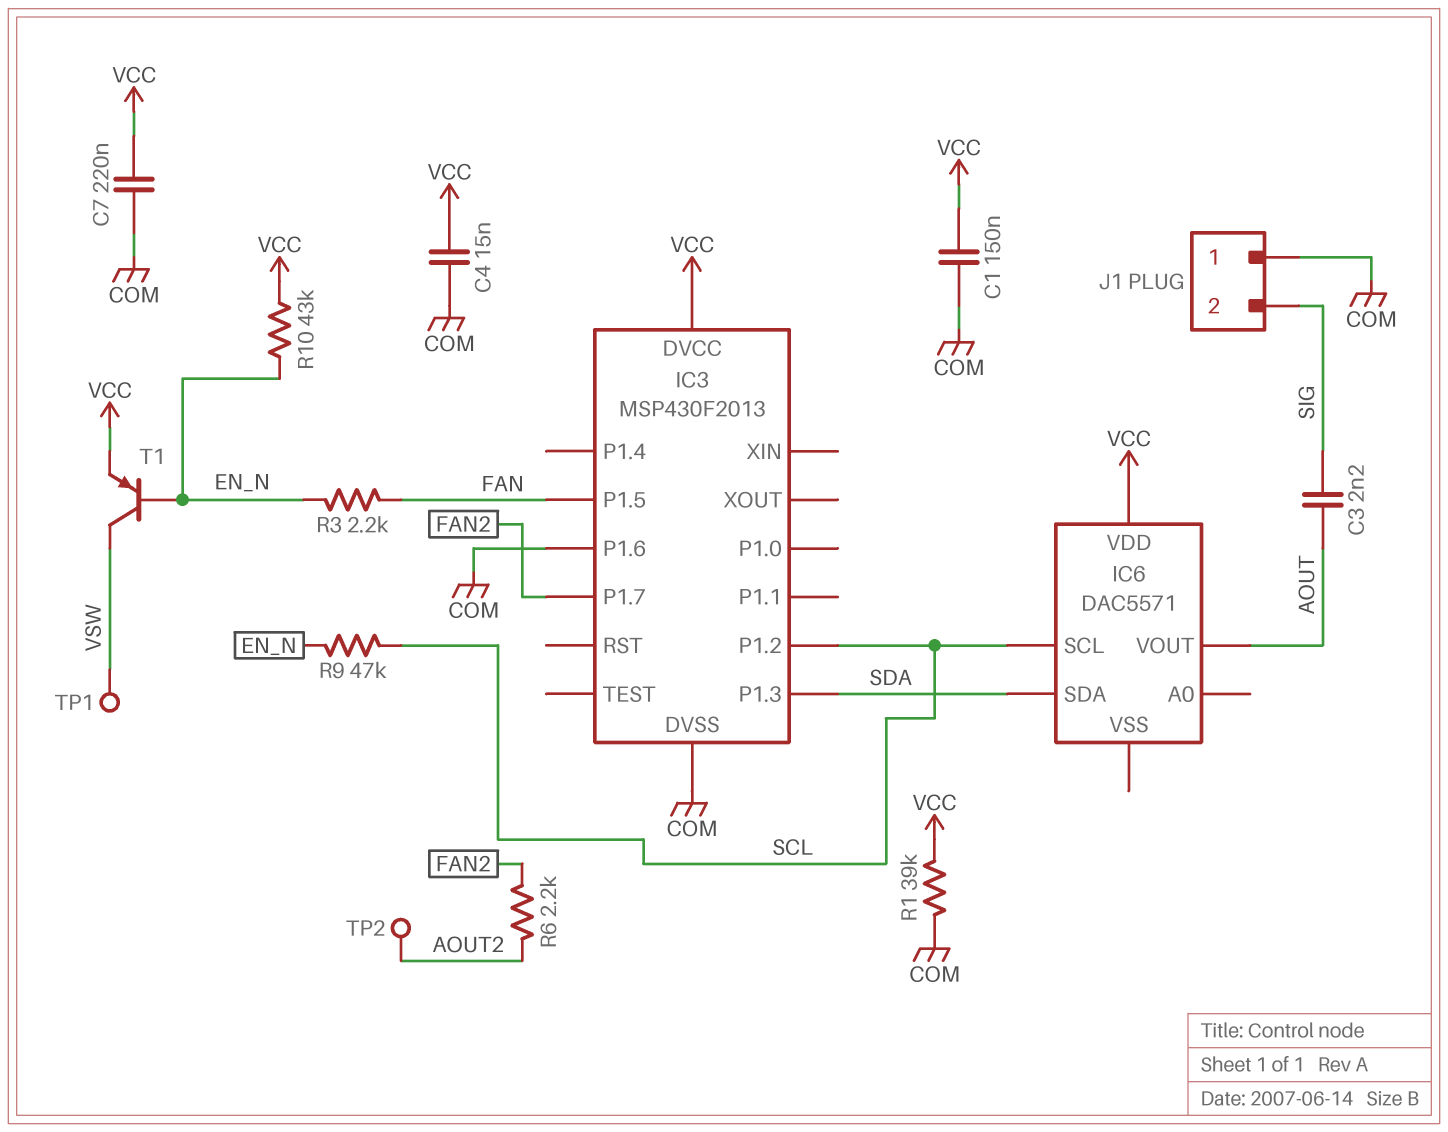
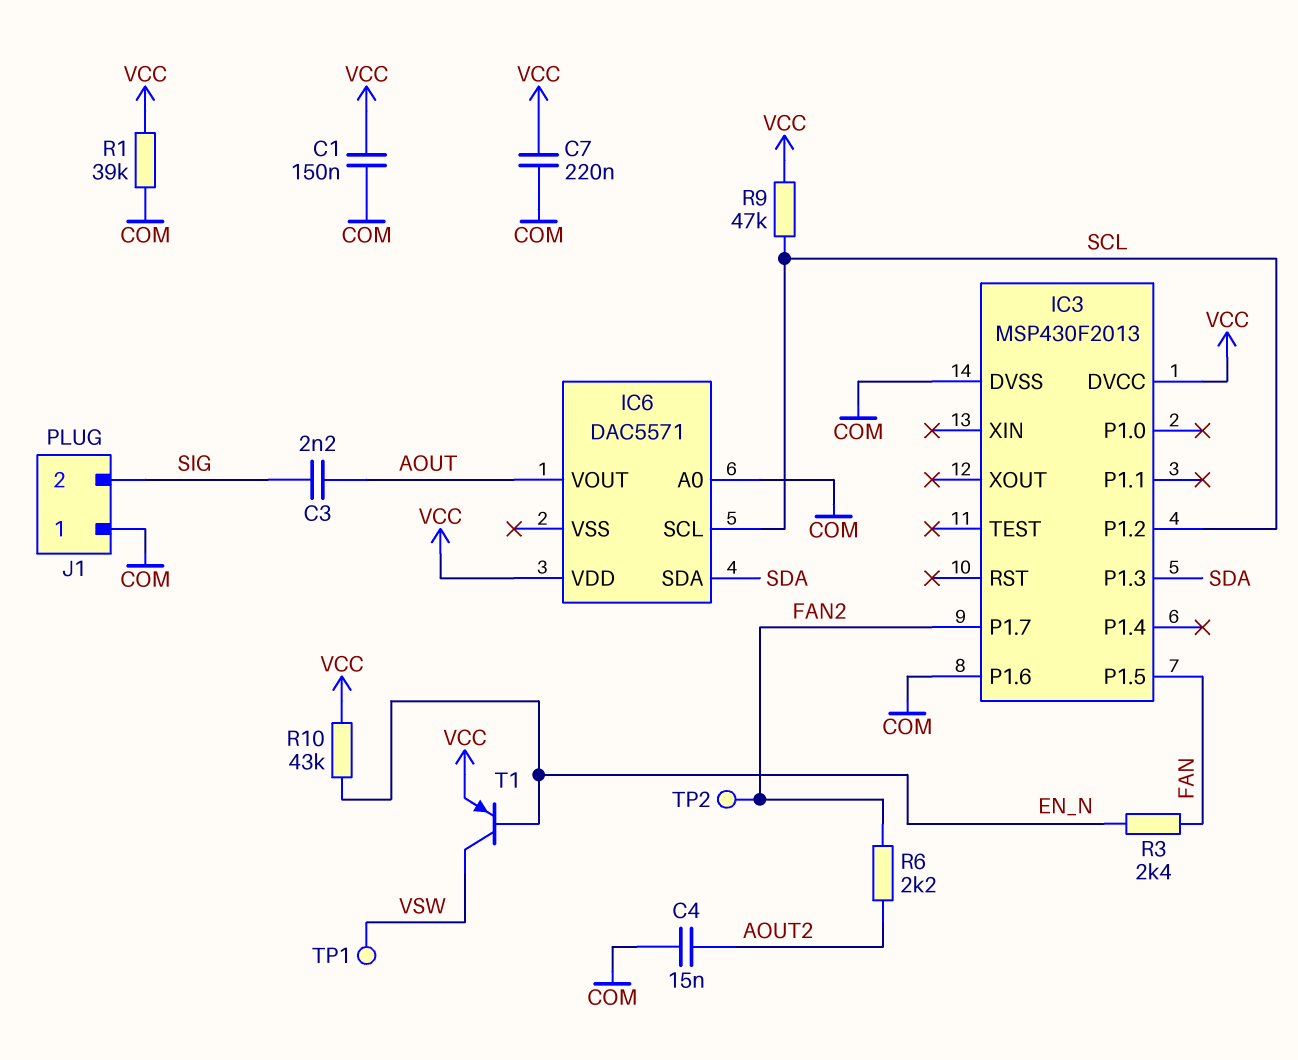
C4: 15nF (COM, VCC) -> 15nF (AOUT2, COM)
IC6 pin A0: none -> COM
R3: 2.2k (EN_N, FAN) -> 2.4k (EN_N, FAN)
R9: 47k (EN_N, SCL) -> 47k (SCL, VCC)
TP2: test point (AOUT2) -> test point (FAN2)

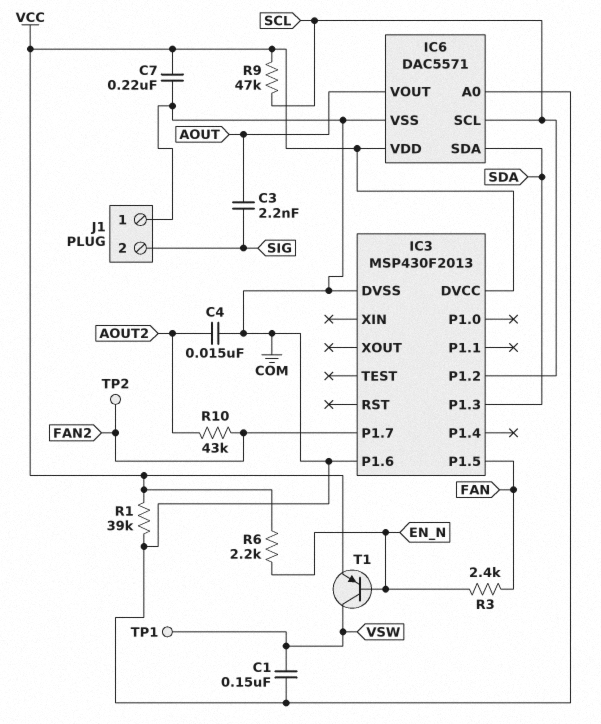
C1: 150nF (COM, VCC) -> 150nF (COM, VSW)
IC6 pin VSS: none -> COM
R6: 2.2k (AOUT2, FAN2) -> 2.2k (EN_N, VCC)
R10: 43k (EN_N, VCC) -> 43k (AOUT2, FAN2)

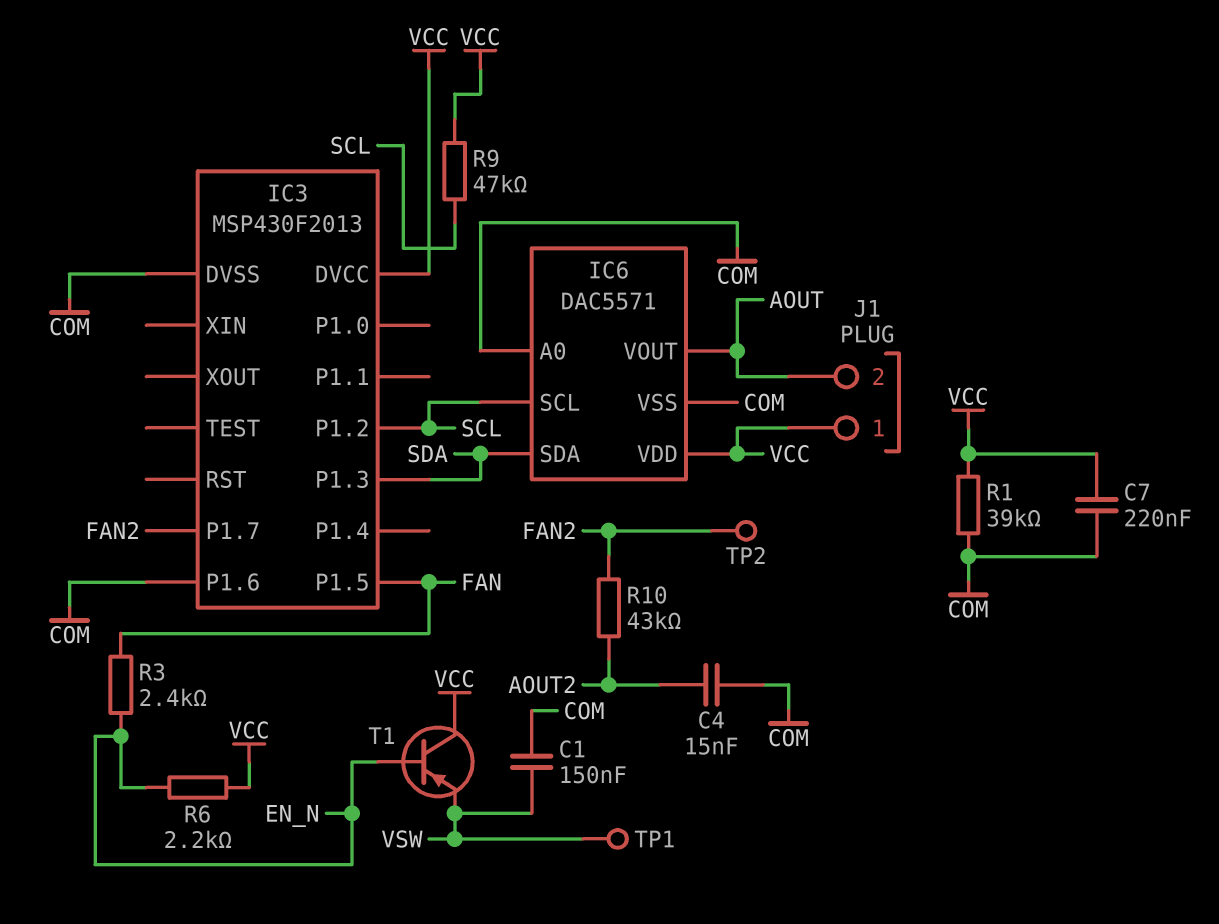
C3: 2.2nF (AOUT, SIG) -> none
J1 pin 1: COM -> VCC
J1 pin 2: SIG -> AOUT
T1: PNP (B EN_N, C VSW, E VCC) -> PNP (B EN_N, C VCC, E VSW)

